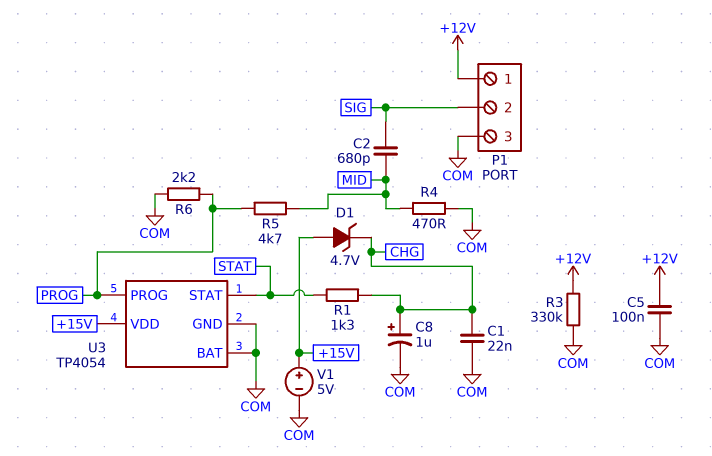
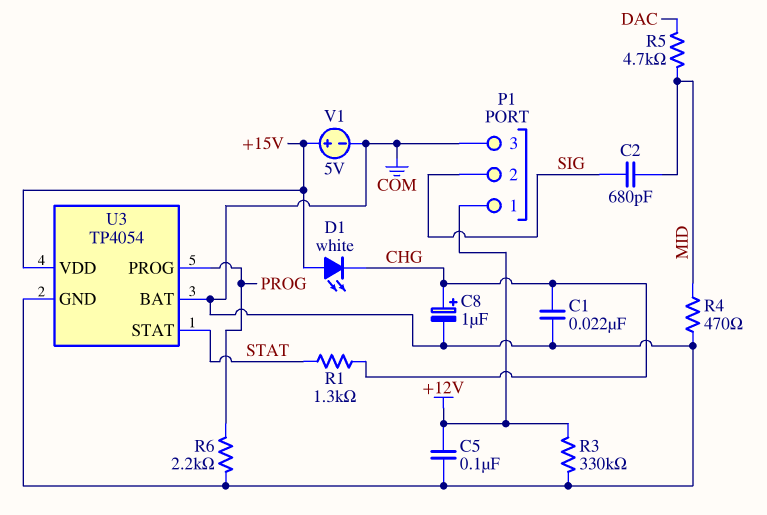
D1: zener 4.7V (A +15V, K CHG) -> LED white (A +15V, K CHG)
R5: 4.7k (MID, PROG) -> 4.7k (DAC, MID)

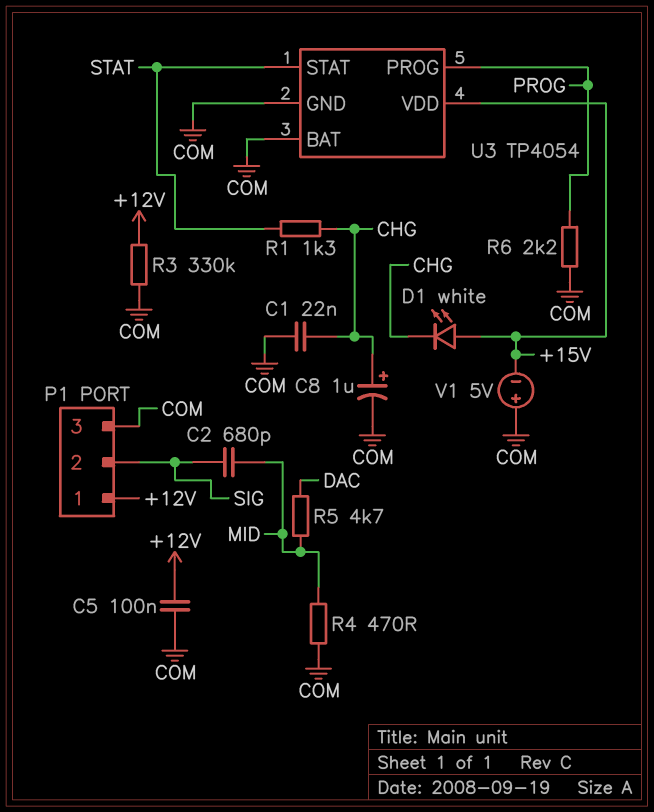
V1: 5V (plus +15V, minus COM) -> 5V (plus COM, minus +15V)

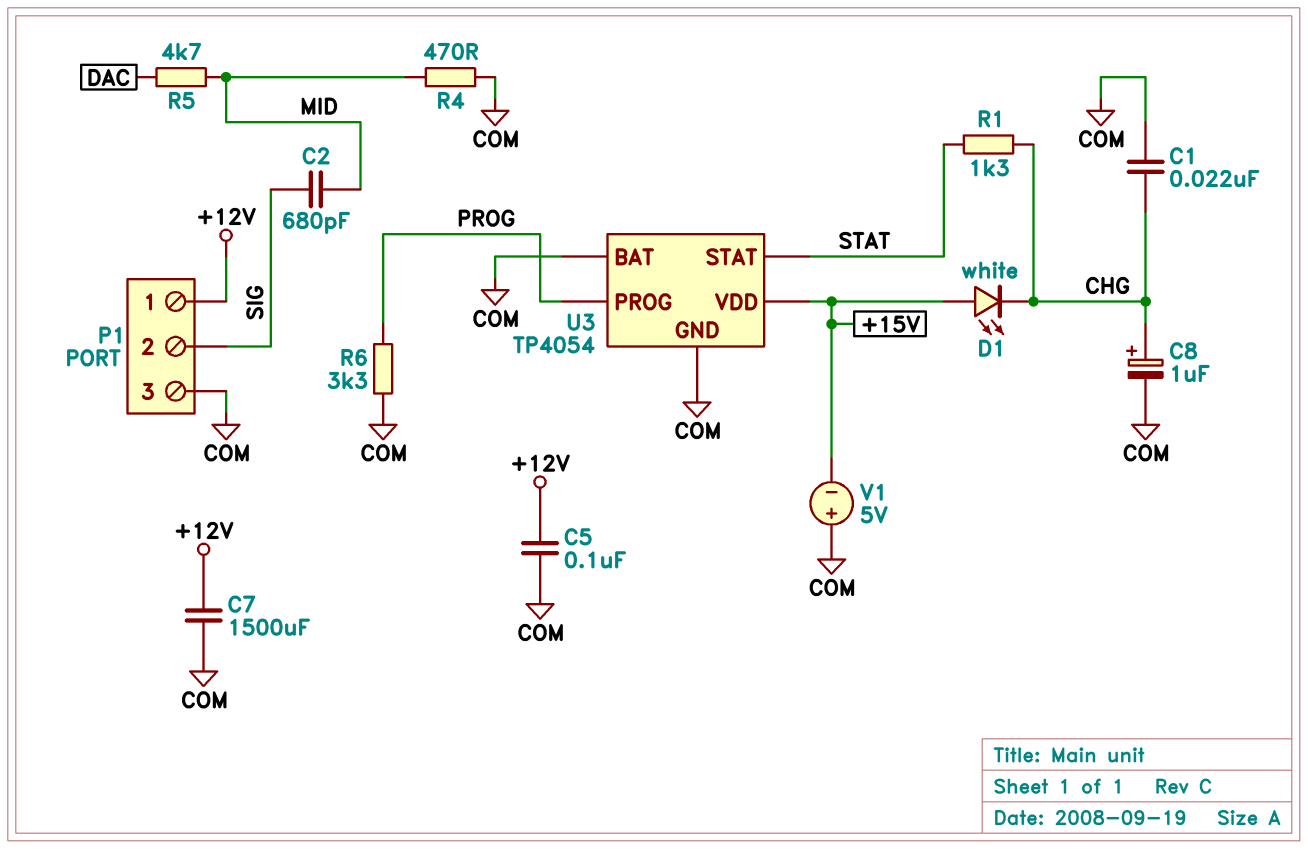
C7: none -> 1500uF (+12V, COM)
R3: 330k (+12V, COM) -> none
R6: 2.2k (COM, PROG) -> 3.3k (COM, PROG)

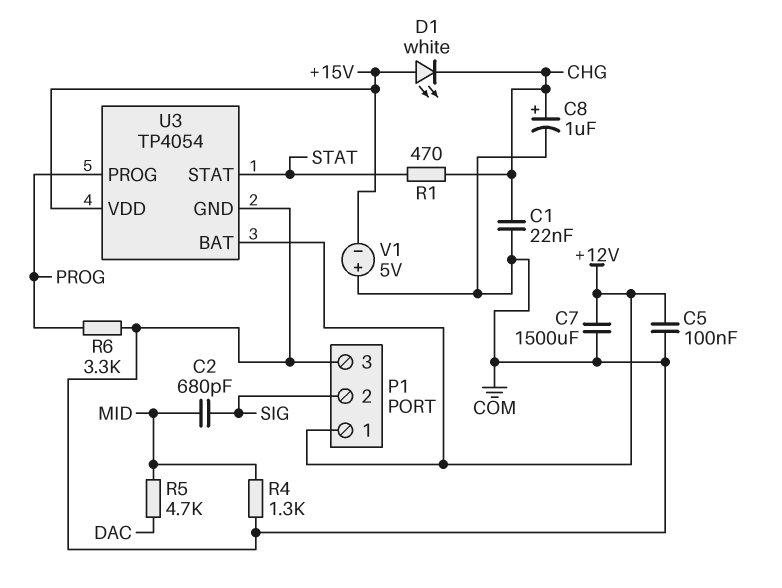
R1: 1.3k (CHG, STAT) -> 470 (CHG, STAT)
R4: 470 (COM, MID) -> 1.3k (COM, MID)
U3 pin BAT: COM -> +12V

